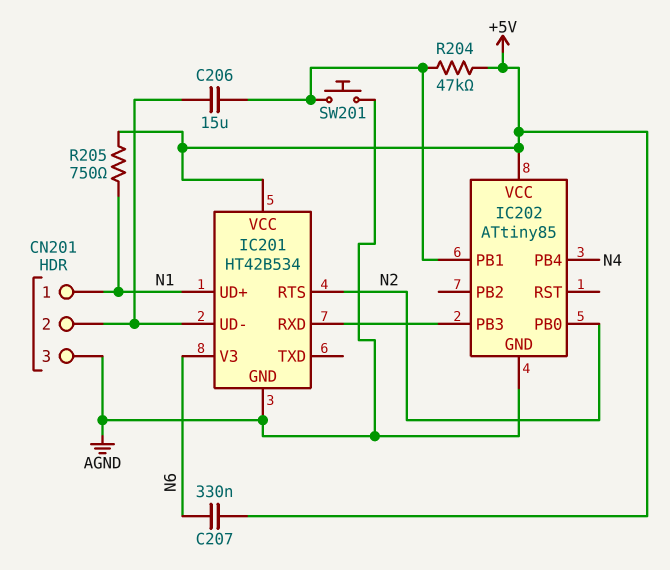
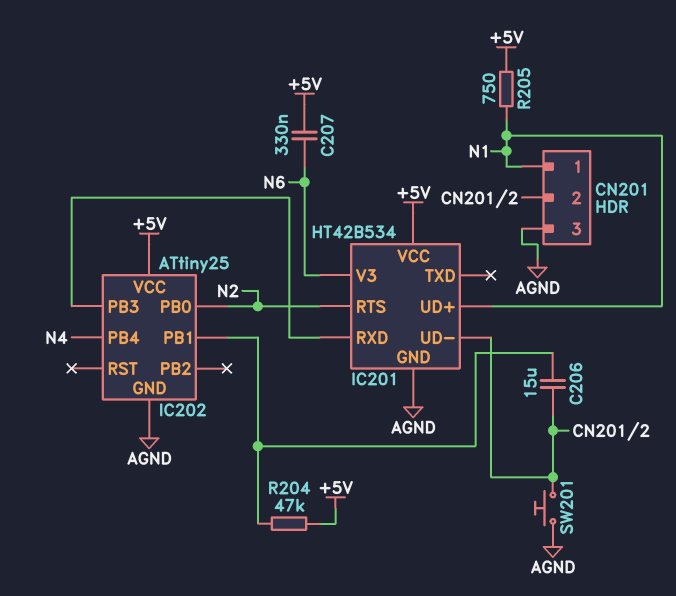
IC202: ATtiny85 -> ATtiny25
SW201: button (AGND, IC202/PB1) -> button (AGND, CN201/2)

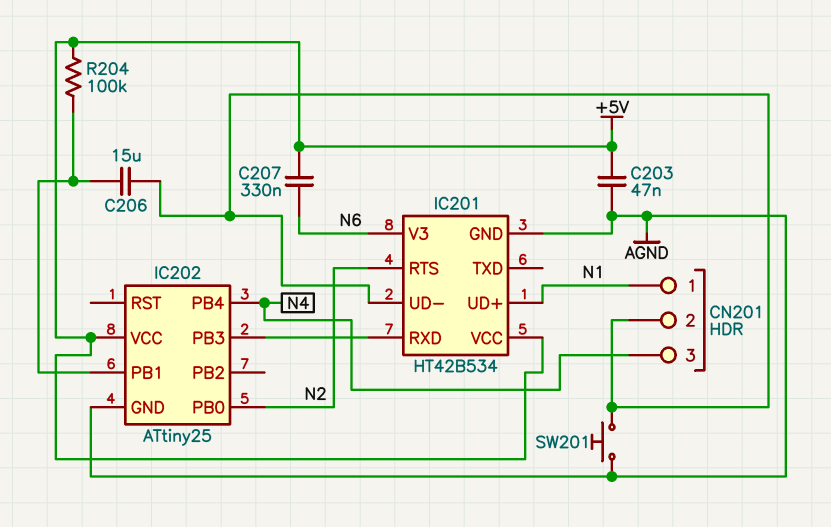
C203: none -> 47nF (+5V, AGND)
CN201 pin 3: AGND -> N4
R204: 47k (+5V, IC202/PB1) -> 100k (+5V, IC202/PB1)
R205: 750 (+5V, N1) -> none

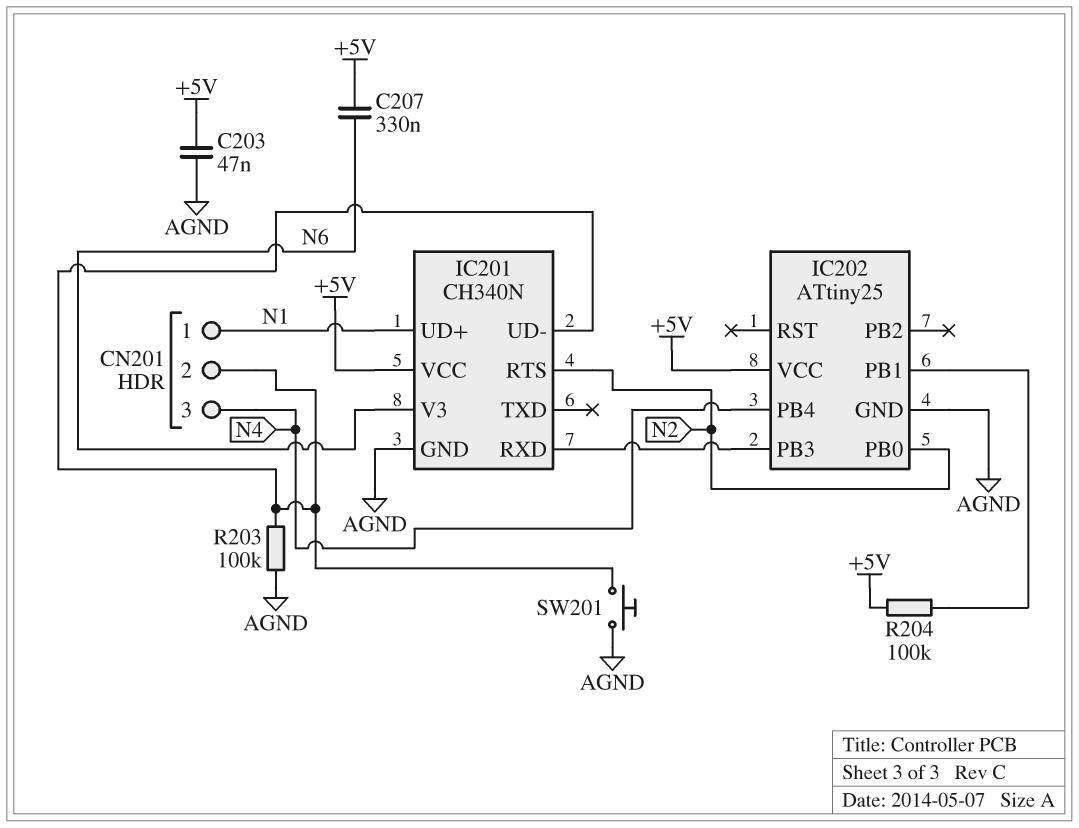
C206: 15uF (CN201/2, IC202/PB1) -> none
IC201: HT42B534 -> CH340N
R203: none -> 100k (AGND, CN201/2)

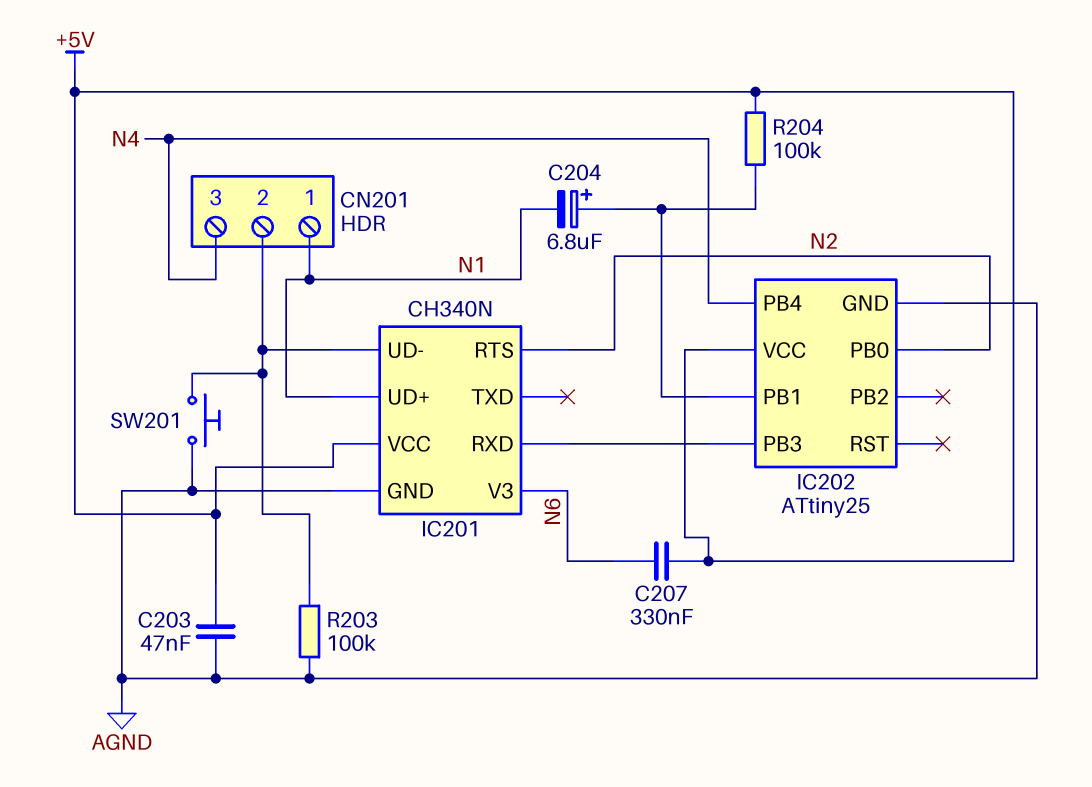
C204: none -> 6.8uF (plus IC202/PB1, minus N1)

